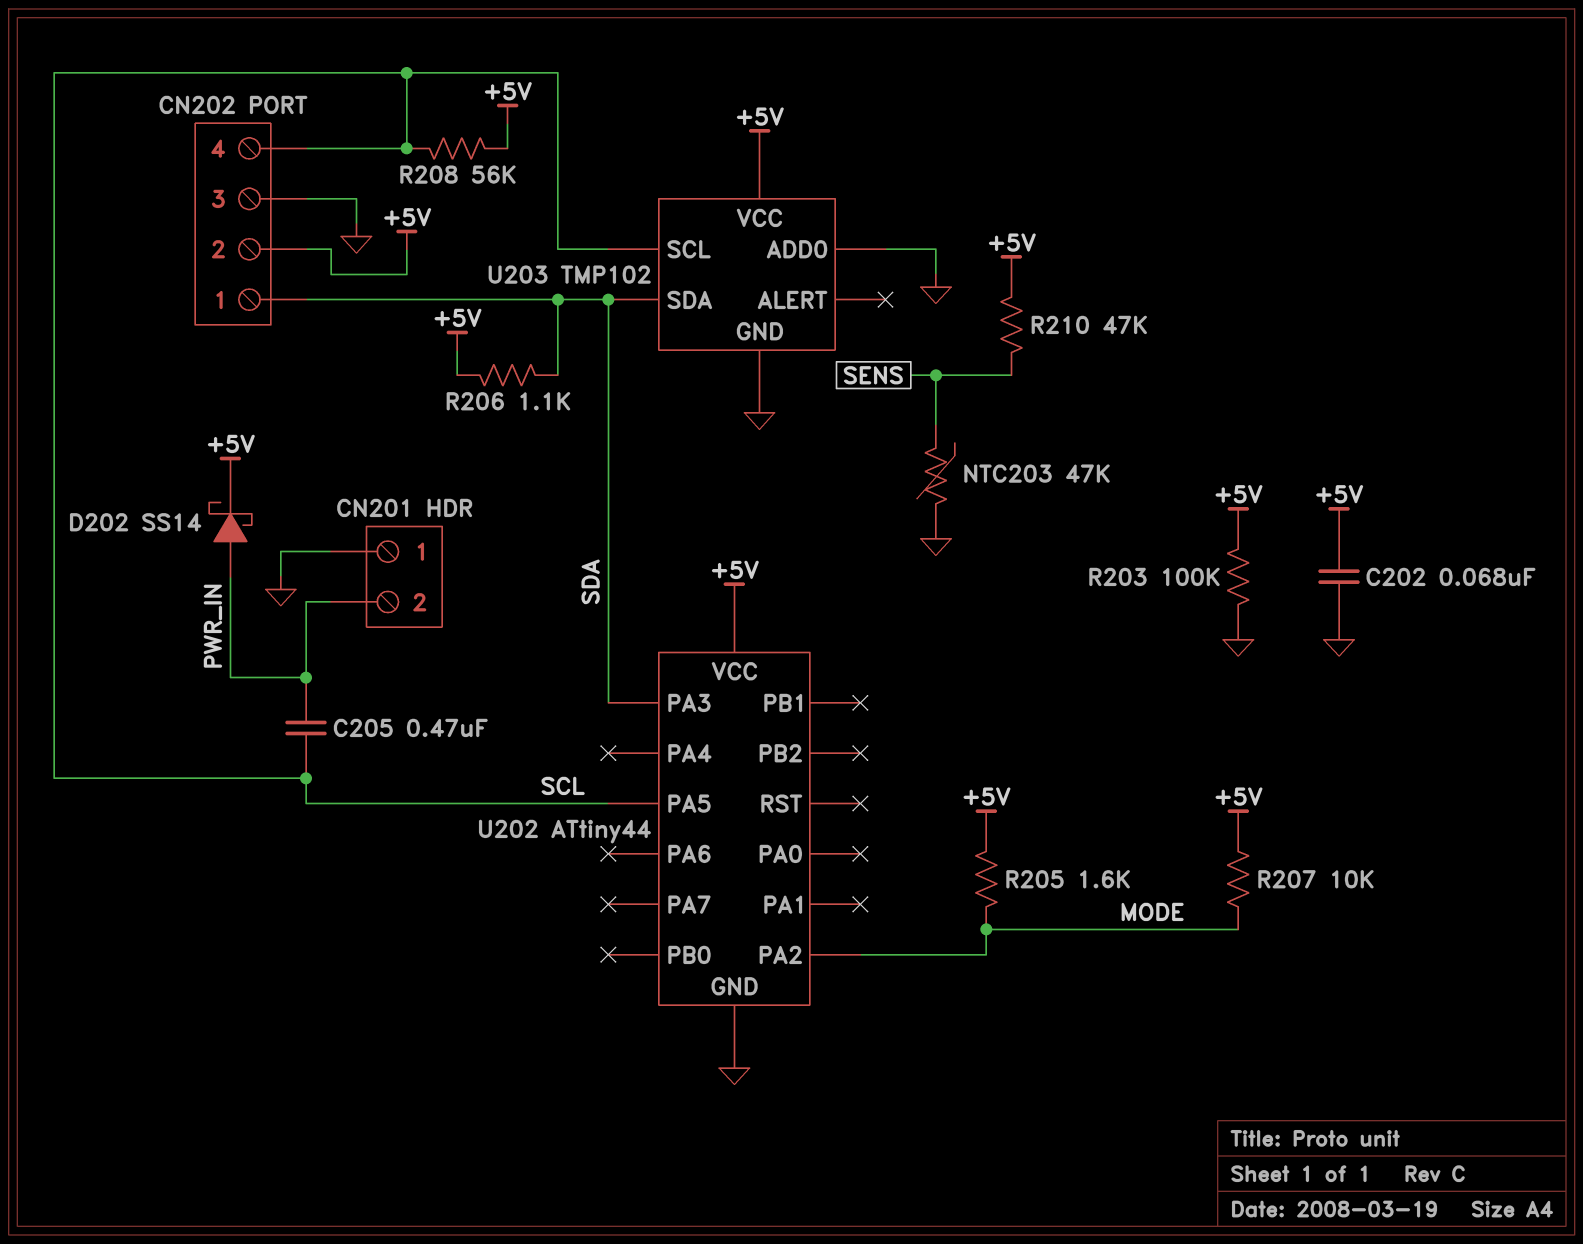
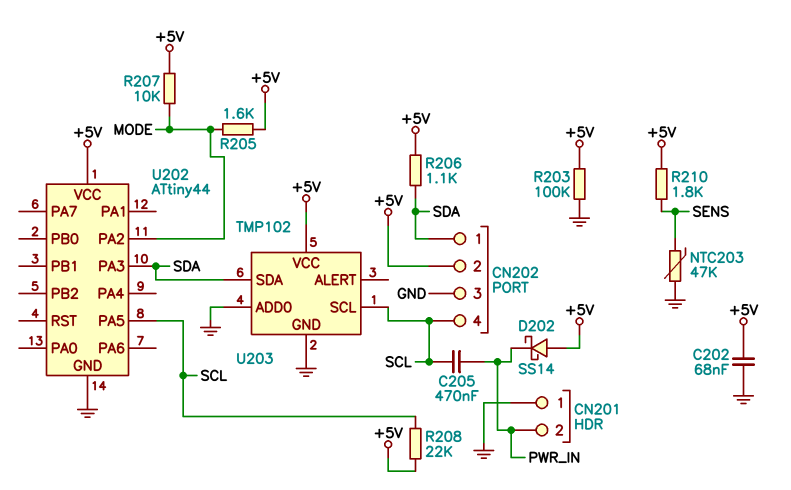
D202: schottky SS14 (A PWR_IN, K +5V) -> schottky SS14 (A +5V, K PWR_IN)
R208: 56k (+5V, SCL) -> 22k (+5V, SCL)
R210: 47k (+5V, SENS) -> 1.8k (+5V, SENS)

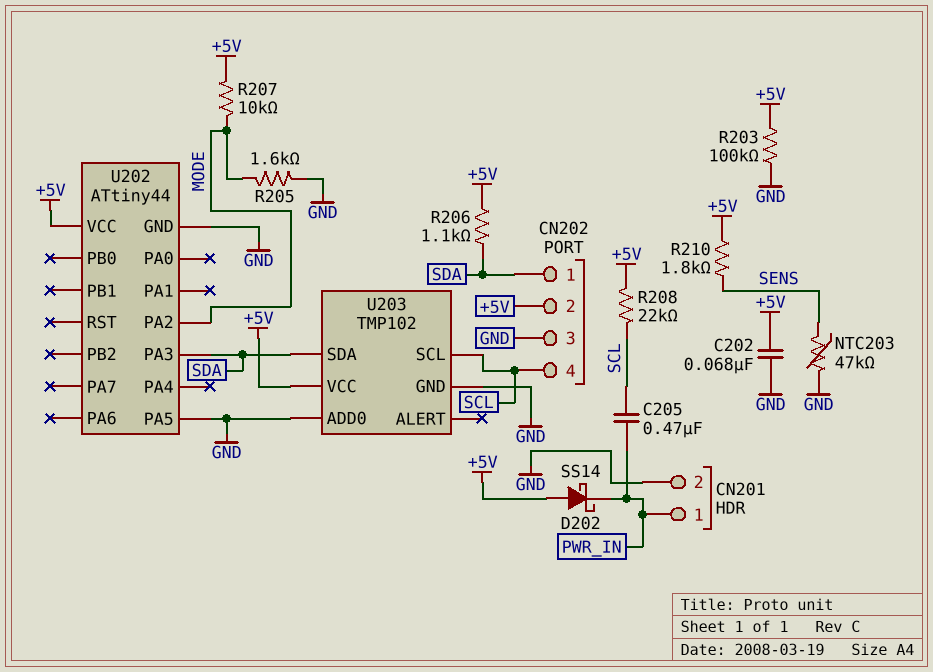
CN201 pin 1: GND -> PWR_IN
CN201 pin 2: PWR_IN -> GND
R205: 1.6k (+5V, MODE) -> 1.6k (GND, MODE)
U202 pin PA5: SCL -> GND

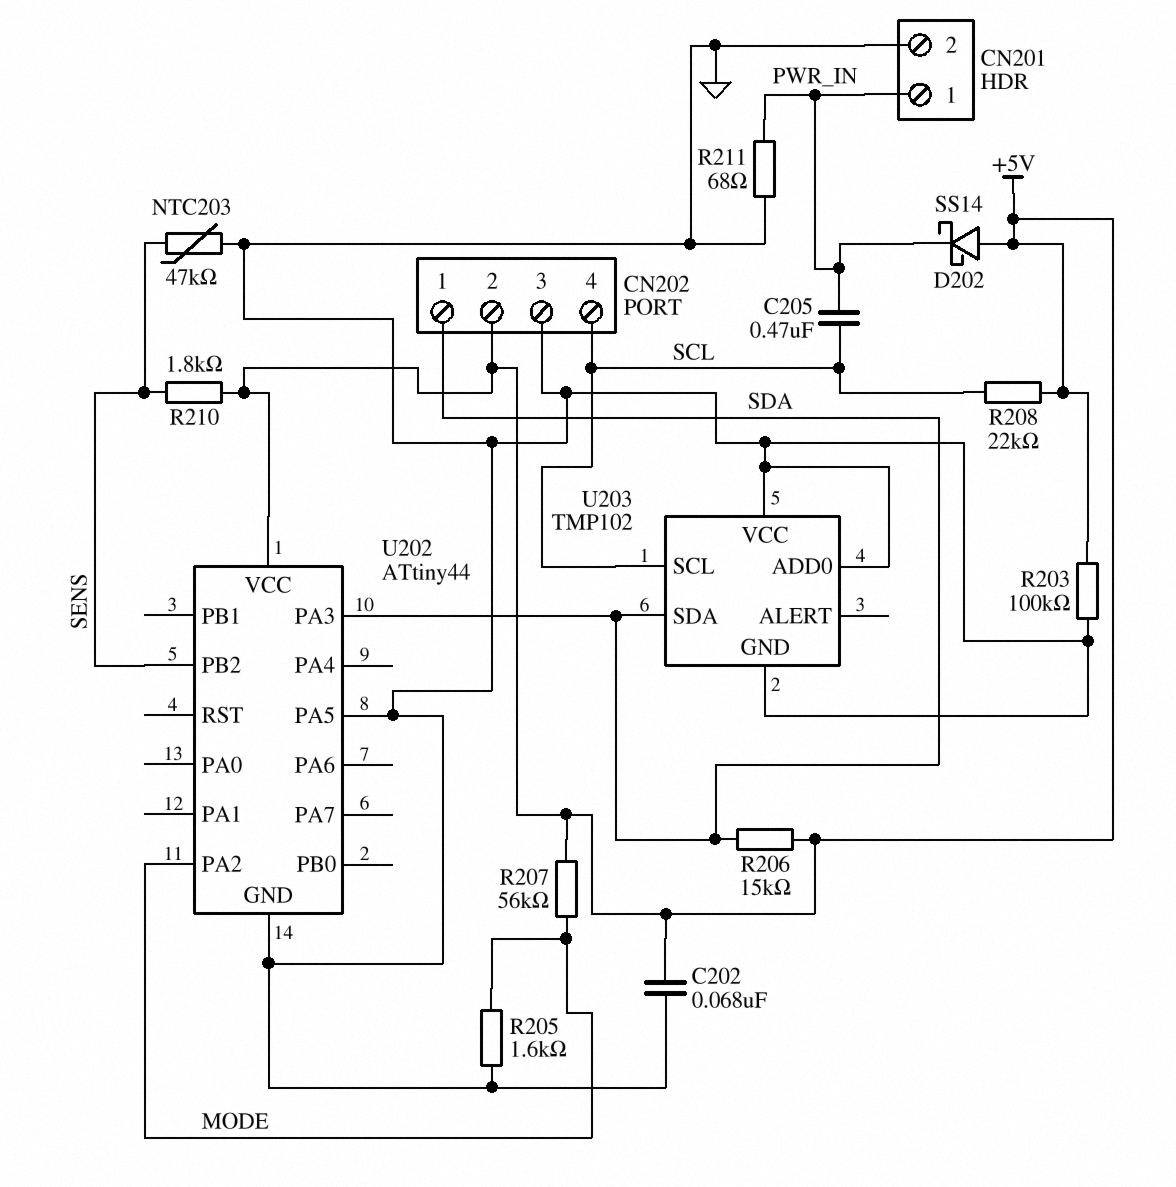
R206: 1.1k (+5V, SDA) -> 15k (+5V, SDA)
R207: 10k (+5V, MODE) -> 56k (+5V, MODE)
R211: none -> 68 (GND, PWR_IN)
U202 pin PB2: none -> SENS
U203 pin VCC: +5V -> GND

